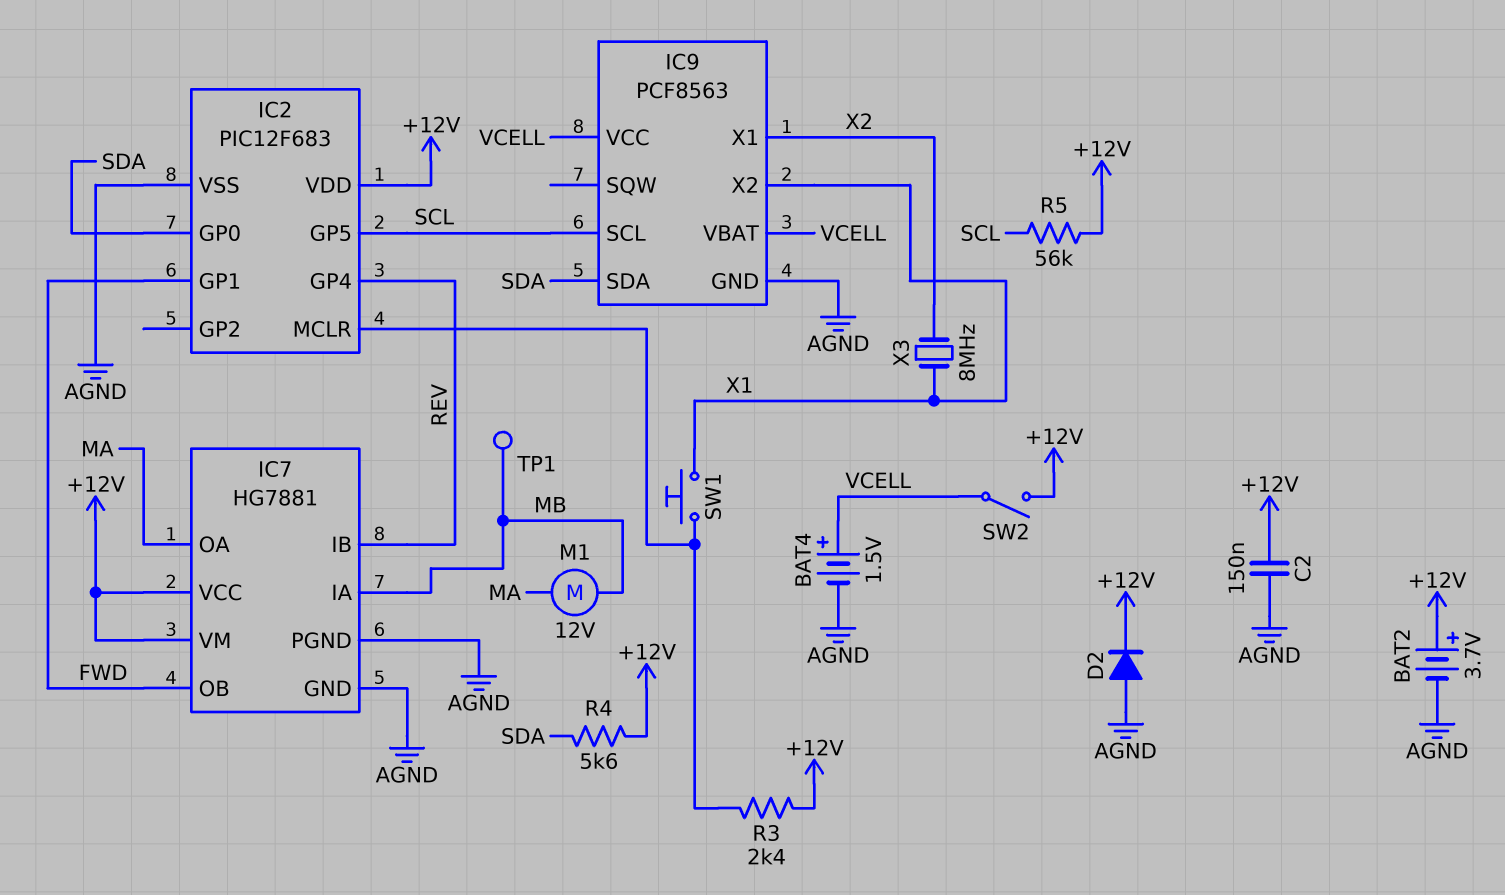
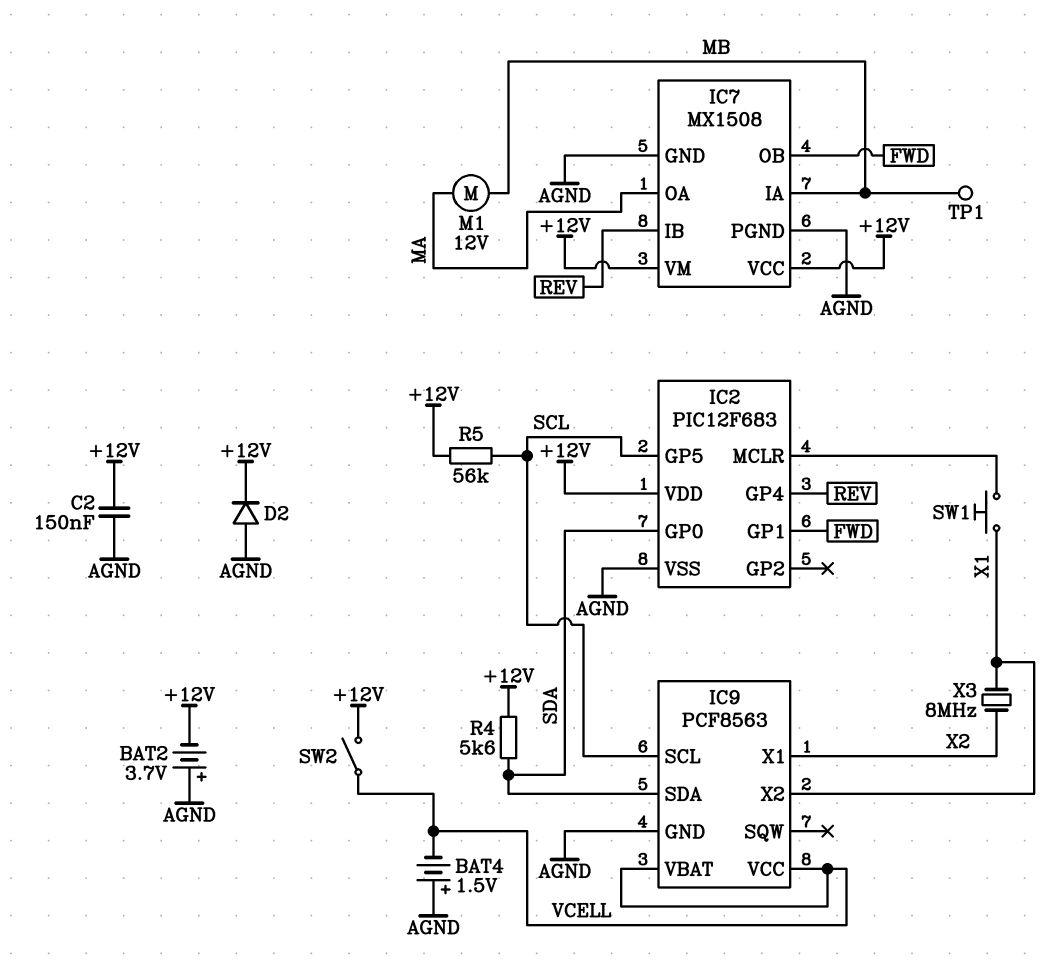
BAT2: 3.7V (plus +12V, minus AGND) -> 3.7V (plus AGND, minus +12V)
BAT4: 1.5V (plus VCELL, minus AGND) -> 1.5V (plus AGND, minus VCELL)
IC7: HG7881 -> MX1508
R3: 2.4k (+12V, IC2/MCLR) -> none

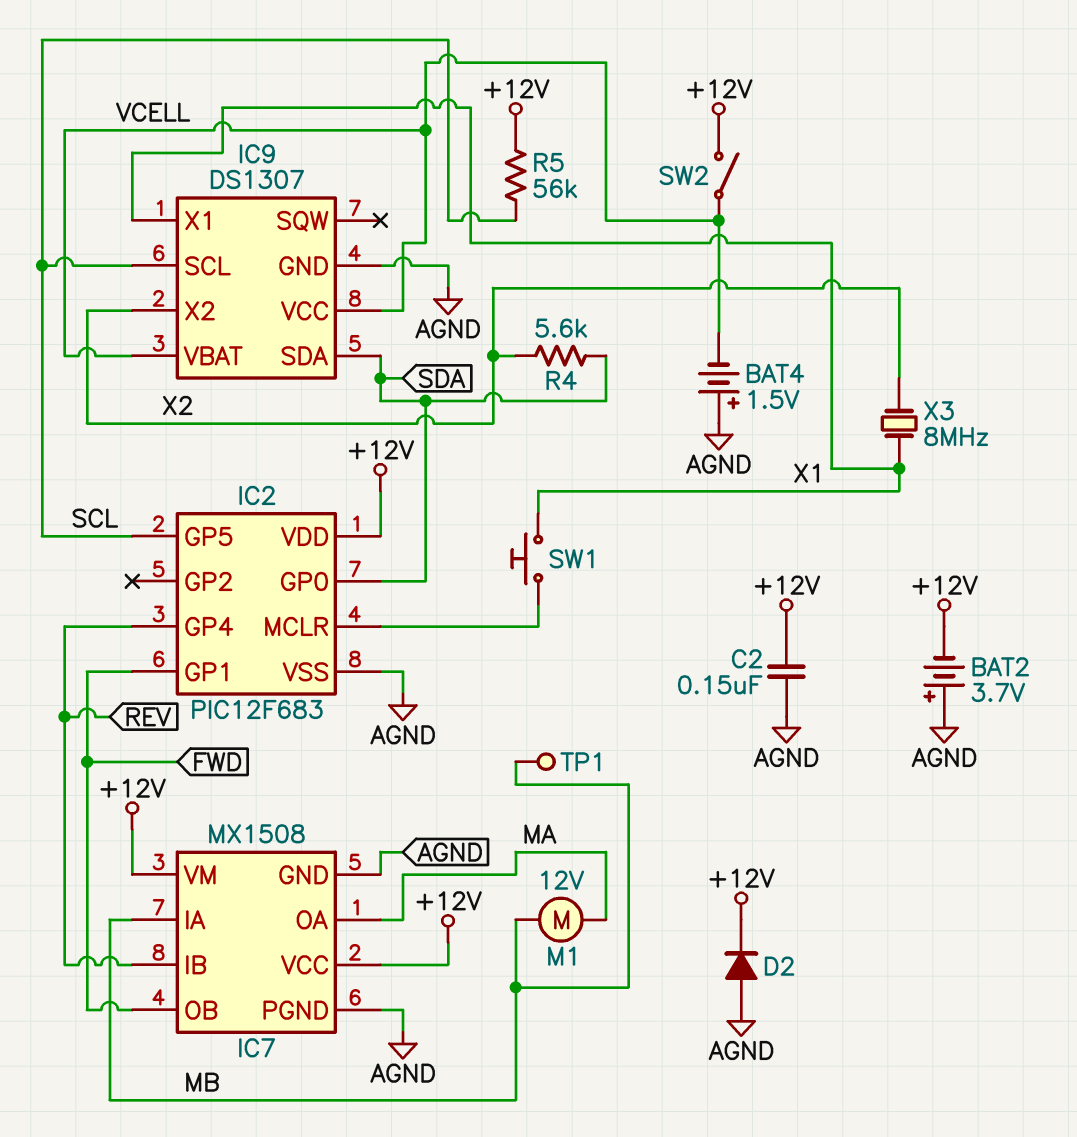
IC9: PCF8563 -> DS1307
IC9 pin X1: X2 -> X1
IC9 pin X2: X1 -> X2
R4: 5.6k (+12V, SDA) -> 5.6k (SDA, X2)

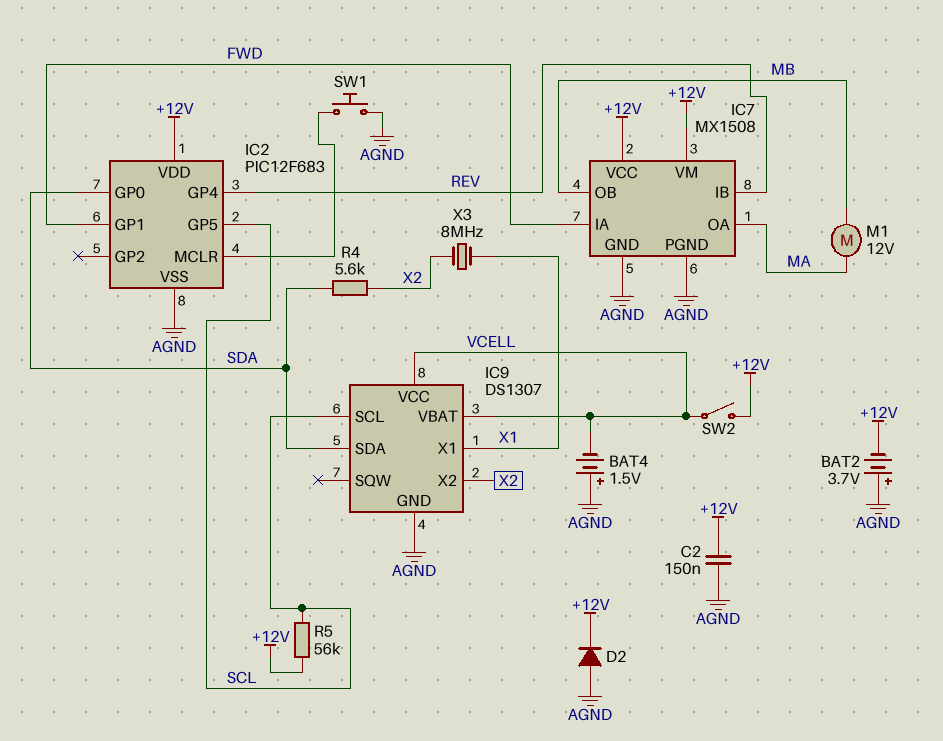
IC7 pin IA: MB -> FWD
IC7 pin OB: FWD -> MB
SW1: button (IC2/MCLR, X1) -> button (AGND, IC2/MCLR)
TP1: test point (MB) -> none

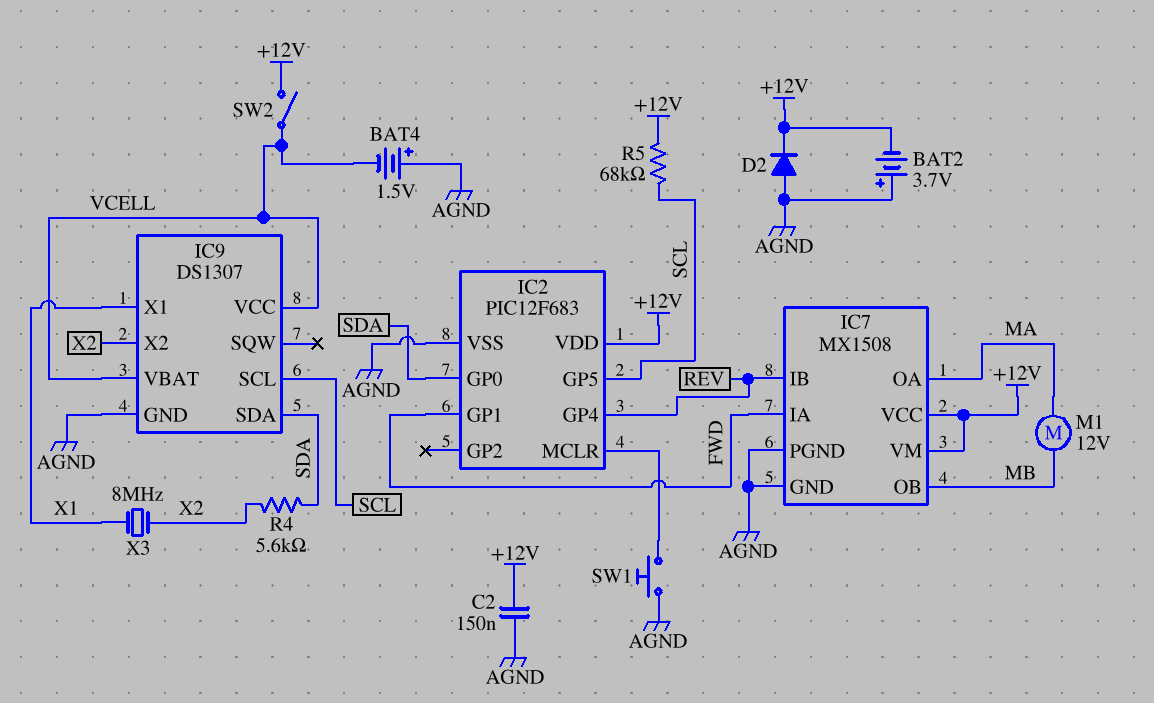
R5: 56k (+12V, SCL) -> 68k (+12V, SCL)

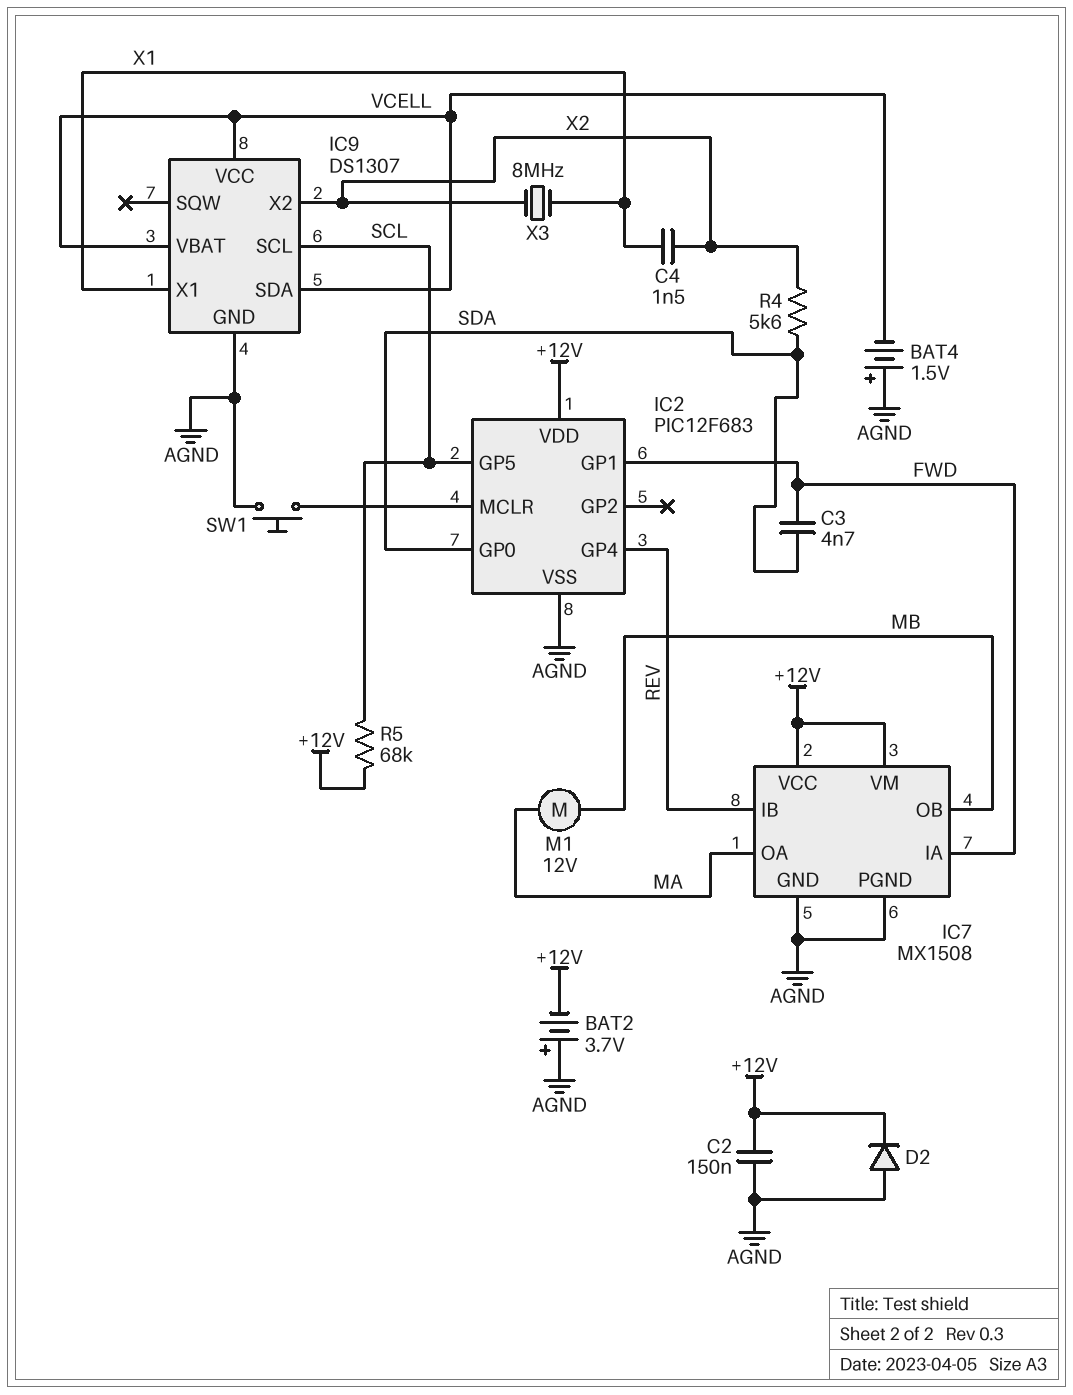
C3: none -> 4.7nF (FWD, SDA)
C4: none -> 1.5nF (X1, X2)
IC9 pin SDA: SDA -> VCELL
SW2: switch (+12V, VCELL) -> none

